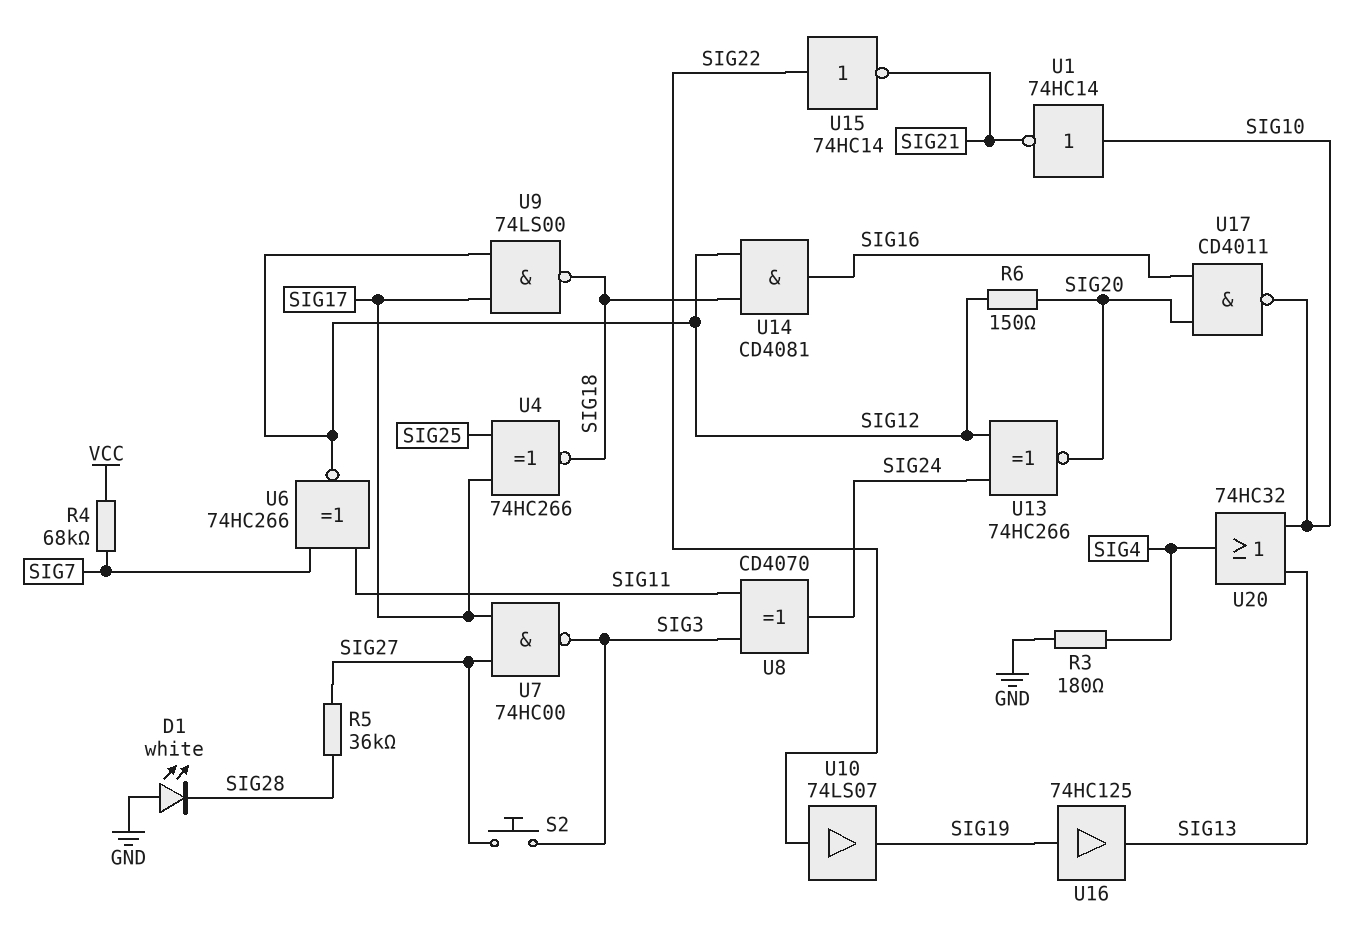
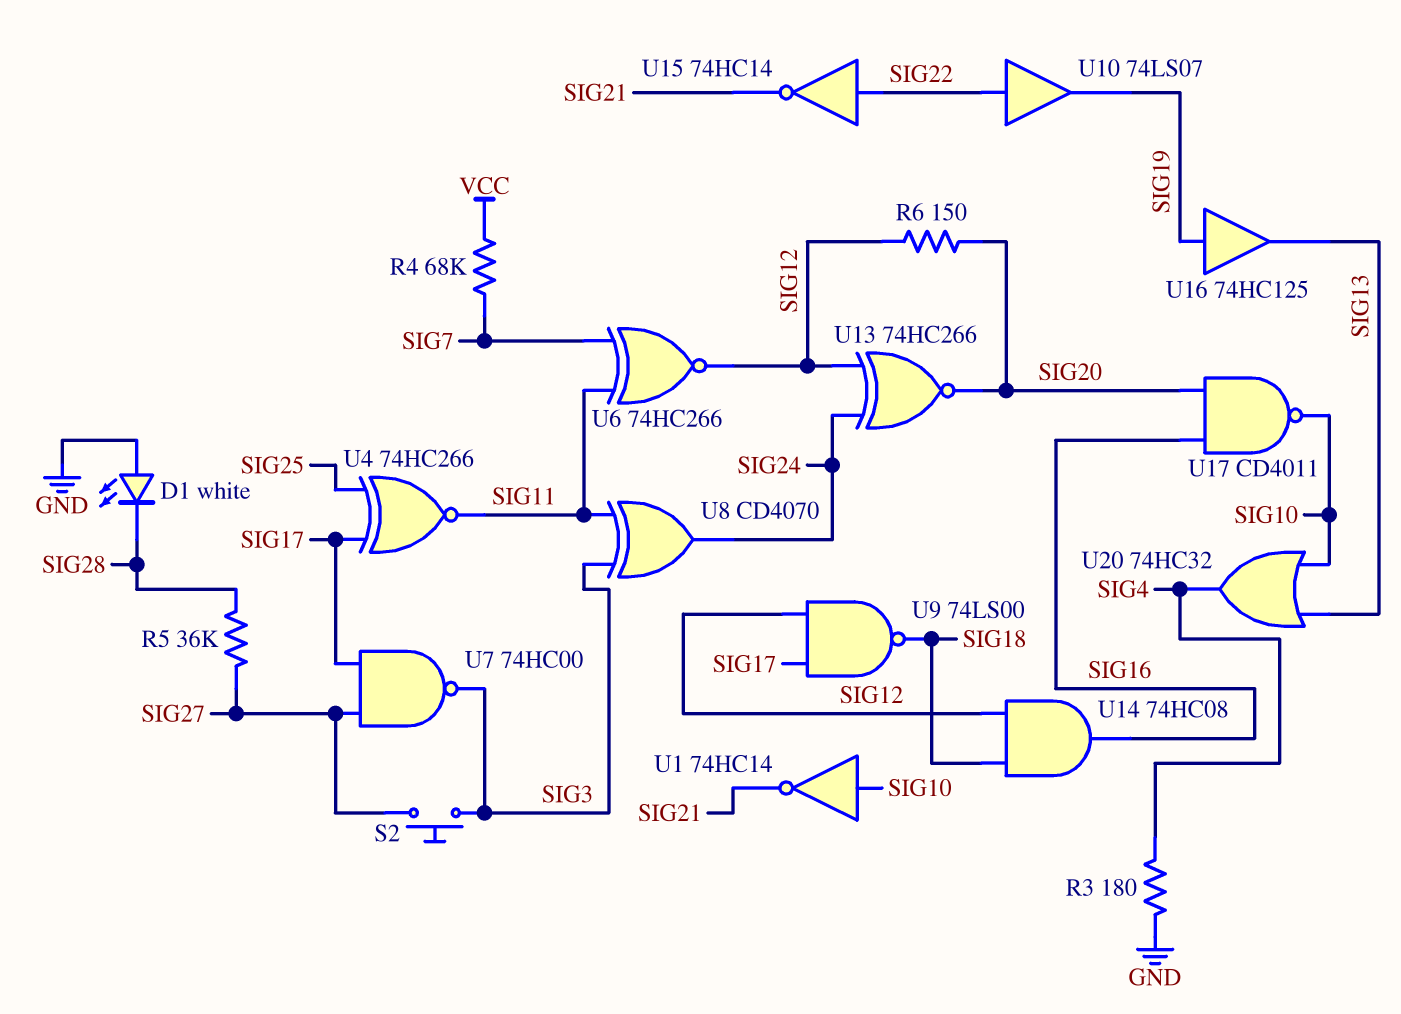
U4: XNOR 74HC266 (in SIG17, in SIG25, out SIG18) -> XNOR 74HC266 (in SIG17, in SIG25, out SIG11)
U14: AND CD4081 (in SIG12, in SIG18, out SIG16) -> AND 74HC08 (in SIG12, in SIG18, out SIG16)

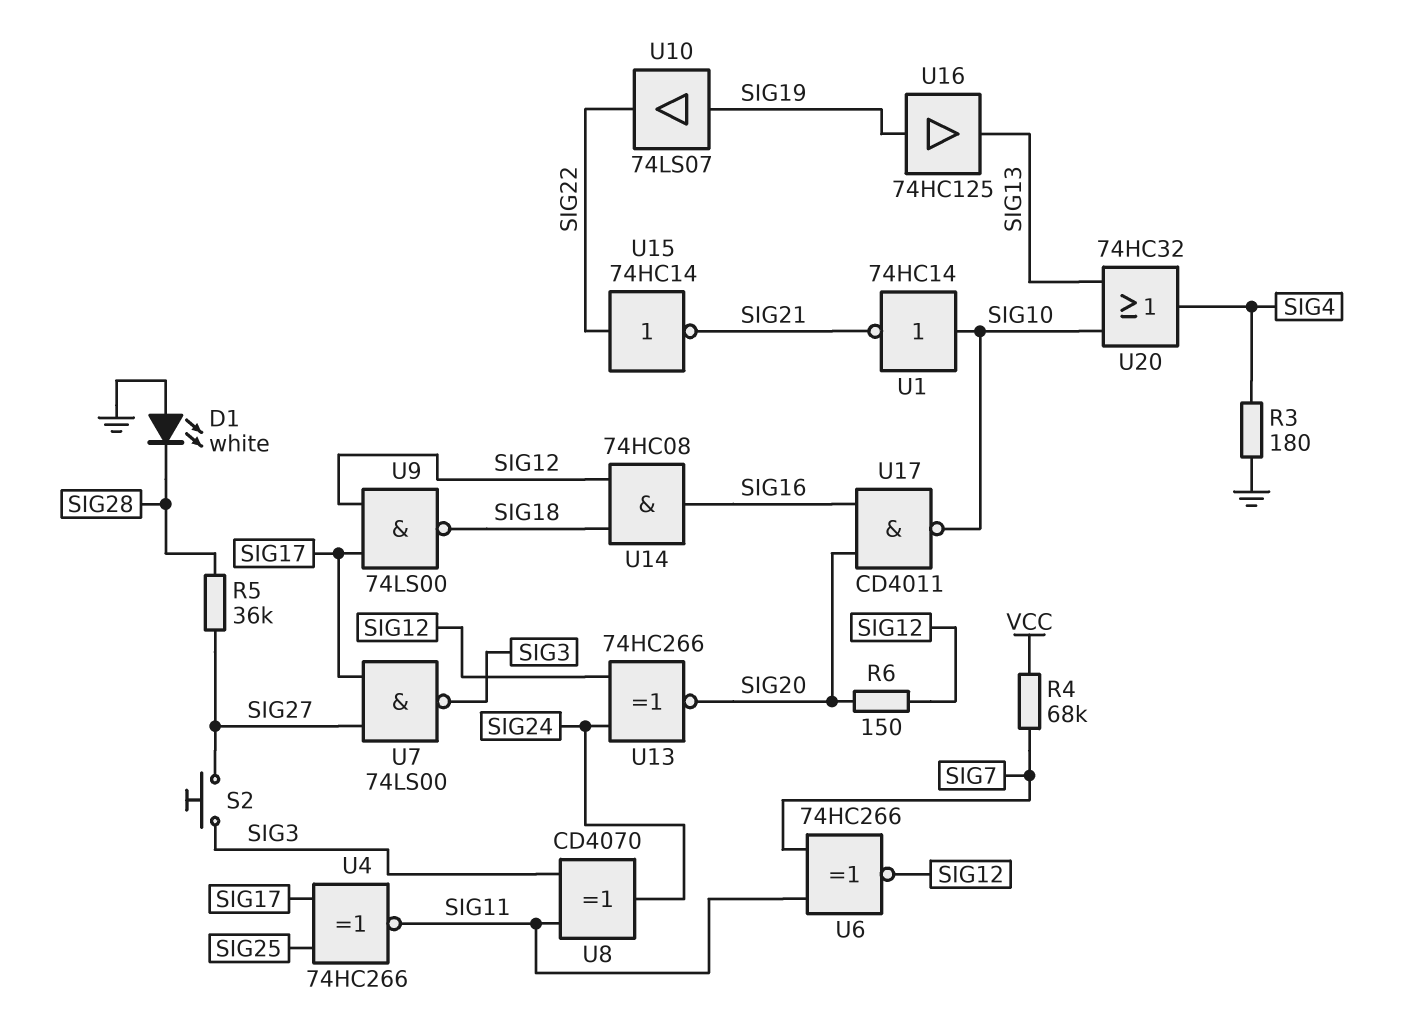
U7: NAND 74HC00 (in SIG17, in SIG27, out SIG3) -> NAND 74LS00 (in SIG17, in SIG27, out SIG3)
U10: buffer 74LS07 (in SIG22, out SIG19) -> buffer 74LS07 (in SIG19, out SIG22)

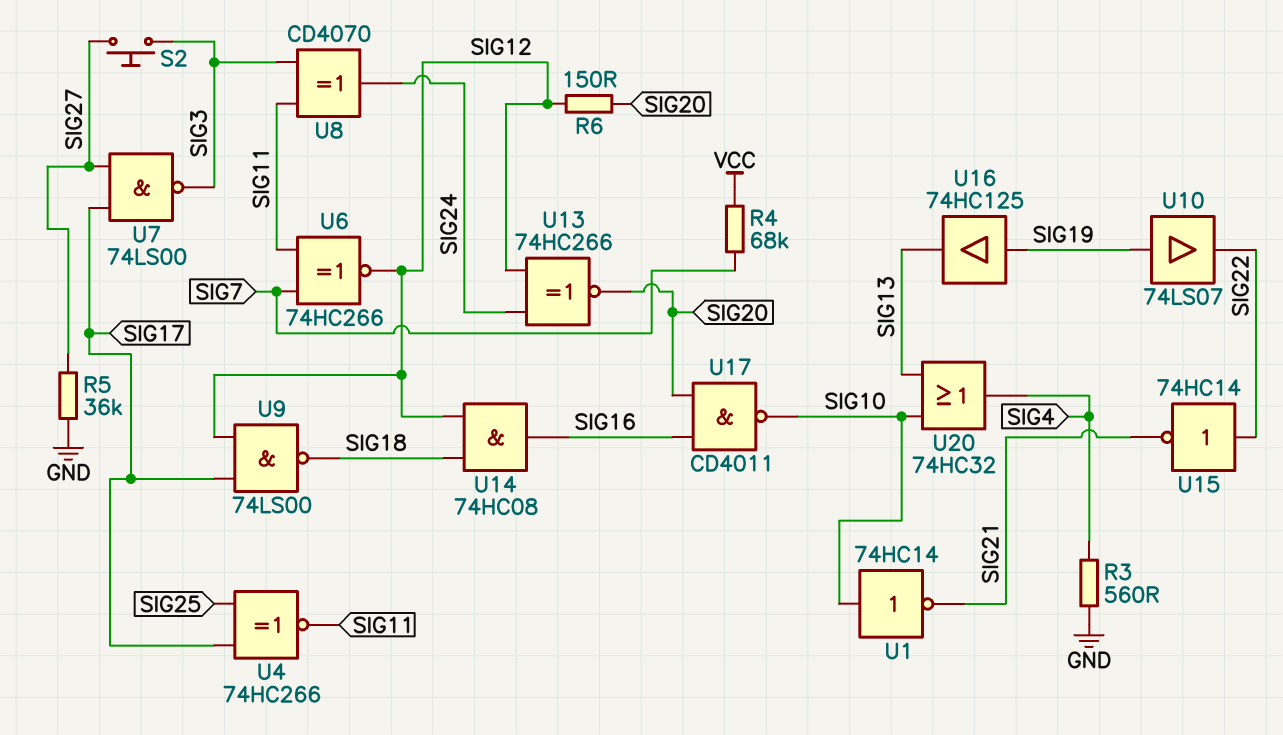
D1: LED white (A GND, K SIG28) -> none
R3: 180 (GND, SIG4) -> 560 (GND, SIG4)
R5: 36k (SIG27, SIG28) -> 36k (GND, SIG27)

